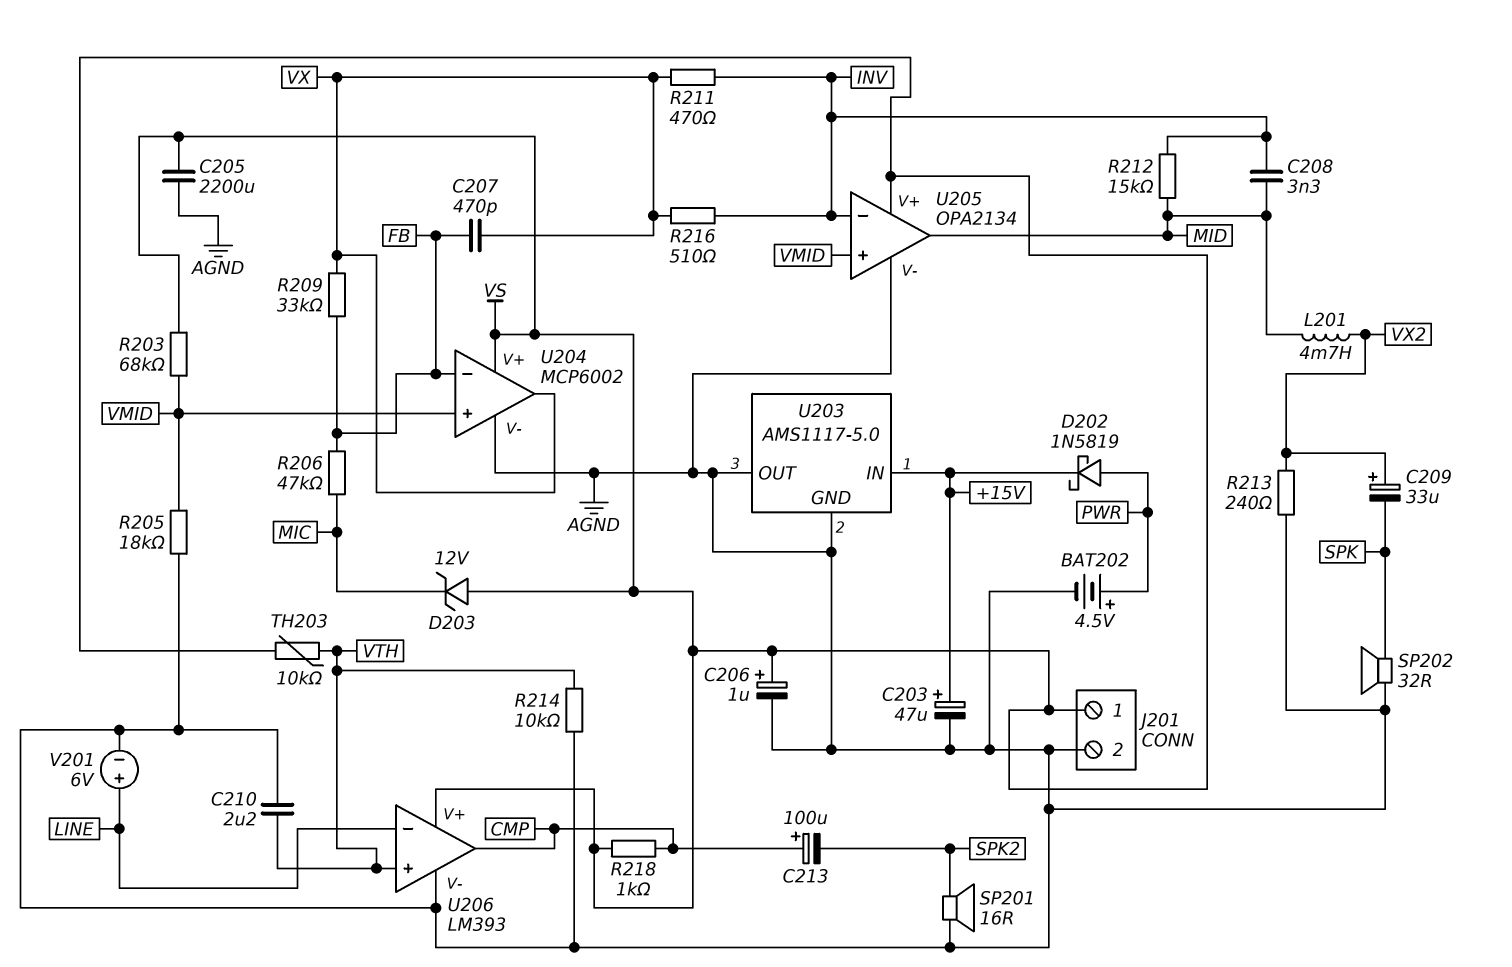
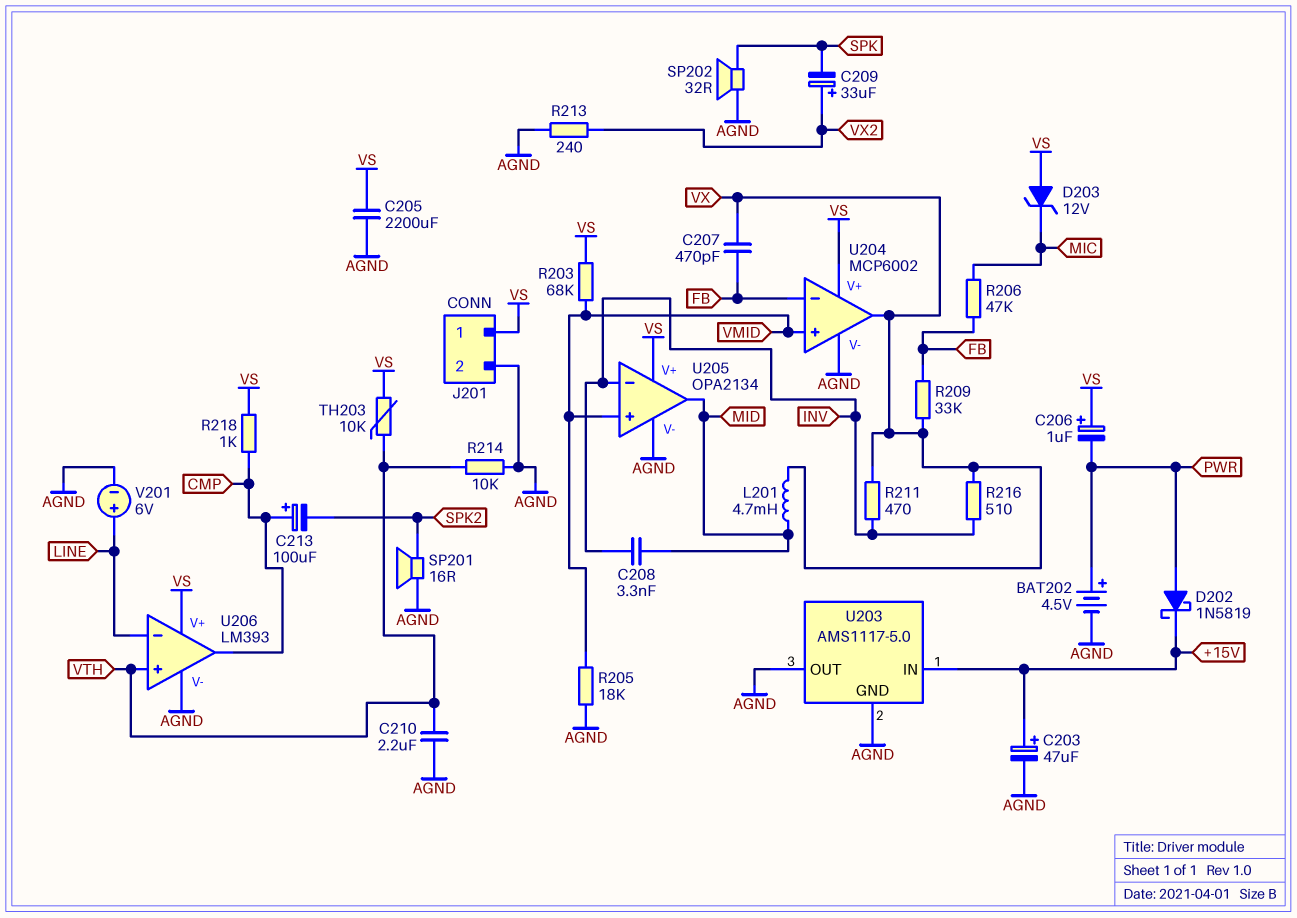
C206: 1uF (plus VS, minus AGND) -> 1uF (plus VS, minus PWR)
L201: 4.7mH (MID, VX2) -> 4.7mH (MID, VX)
R212: 15k (INV, MID) -> none

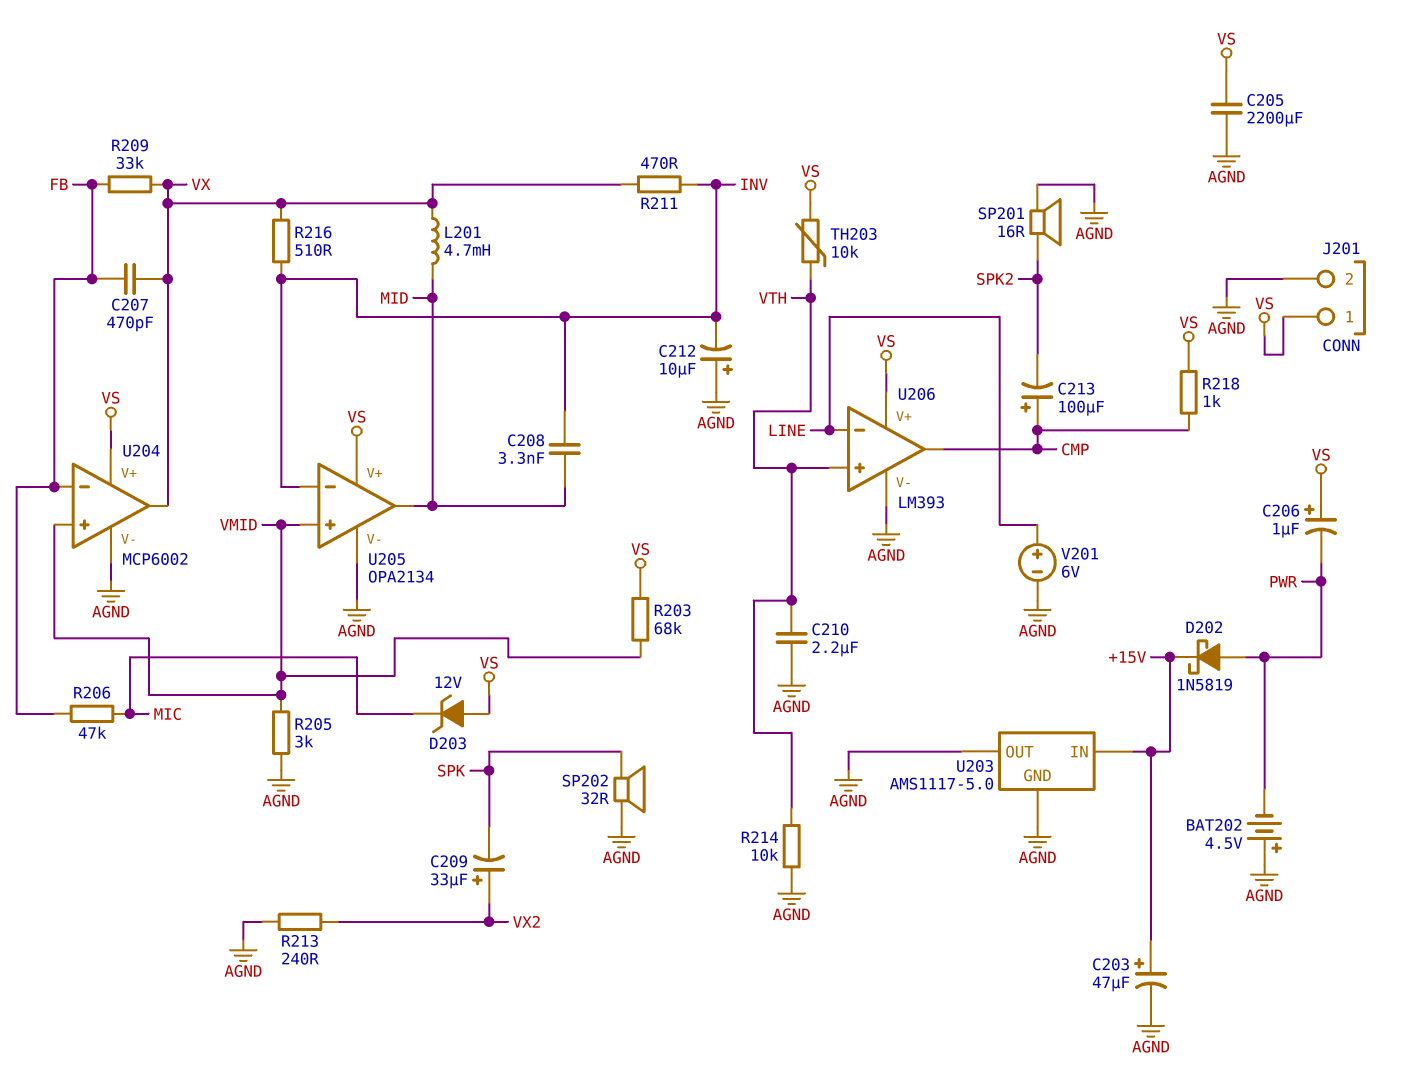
BAT202: 4.5V (plus PWR, minus AGND) -> 4.5V (plus AGND, minus PWR)
C212: none -> 10uF (plus AGND, minus INV)
R205: 18k (AGND, VMID) -> 3k (AGND, VMID)

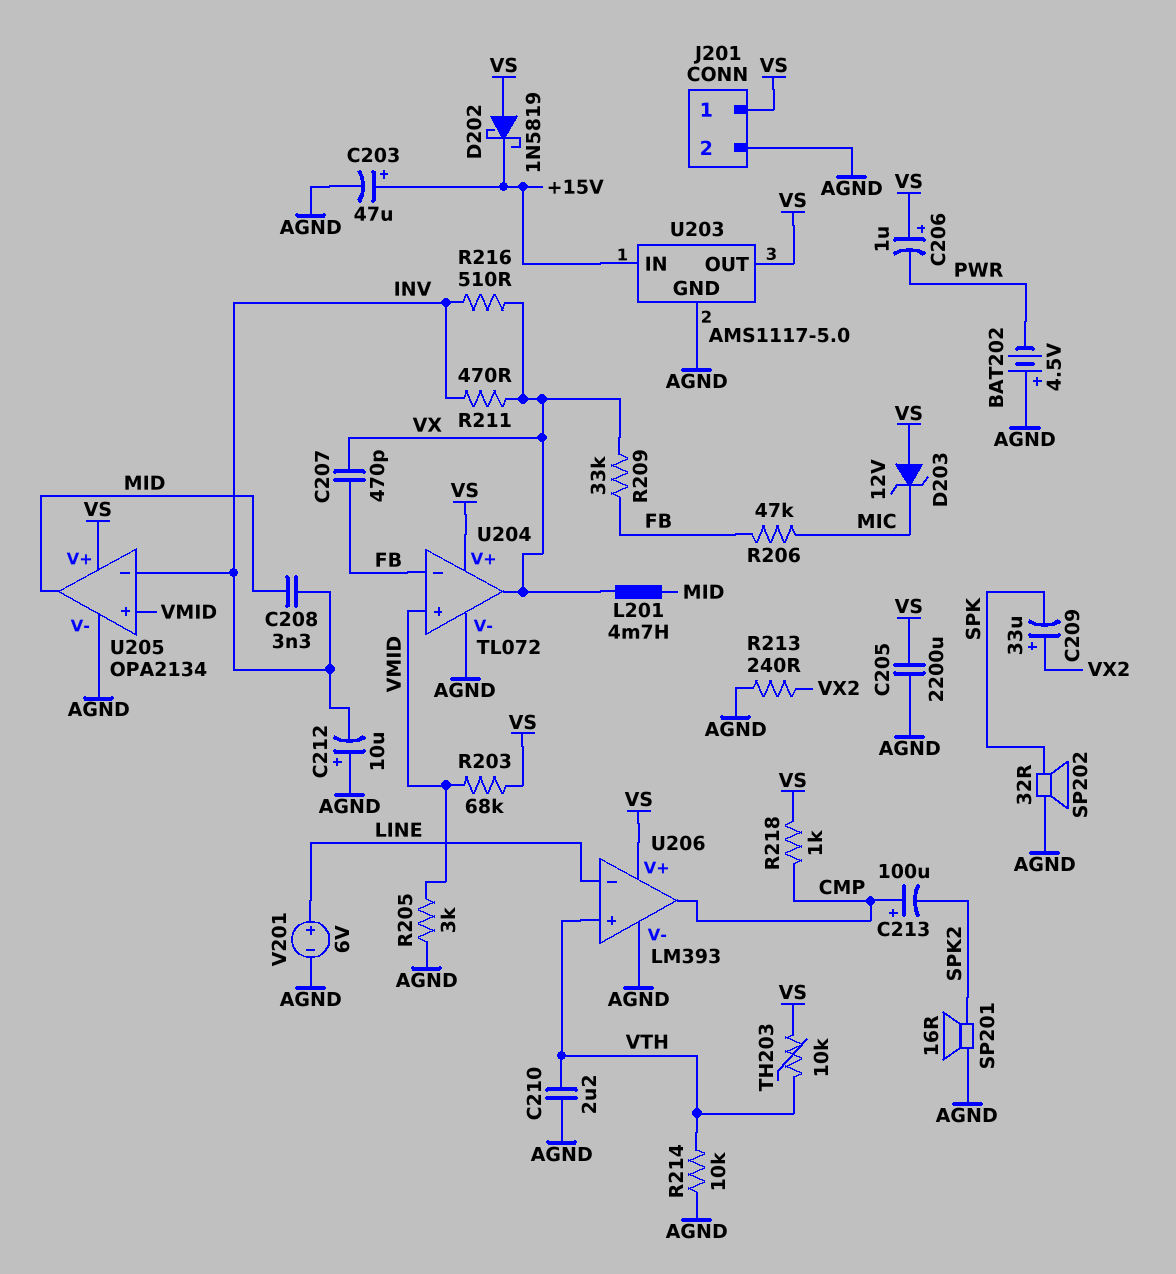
D202: schottky 1N5819 (A PWR, K +15V) -> schottky 1N5819 (A VS, K +15V)
U203 pin OUT: AGND -> VS
U204: MCP6002 -> TL072

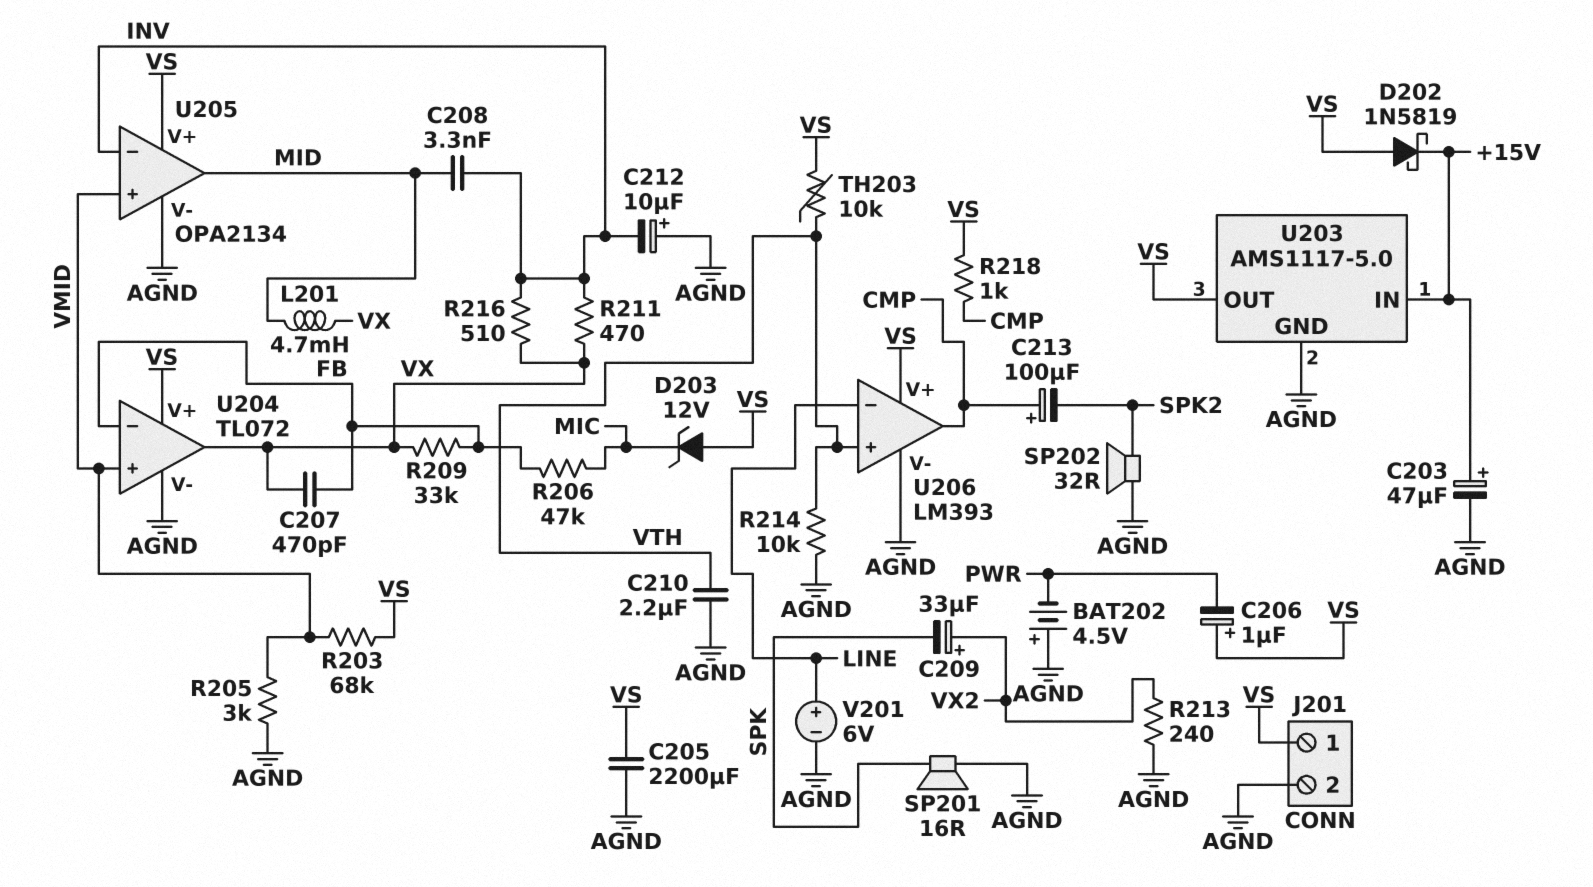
SP201: speaker 16R (AGND, SPK2) -> speaker 16R (AGND, SPK)
SP202: speaker 32R (AGND, SPK) -> speaker 32R (AGND, SPK2)

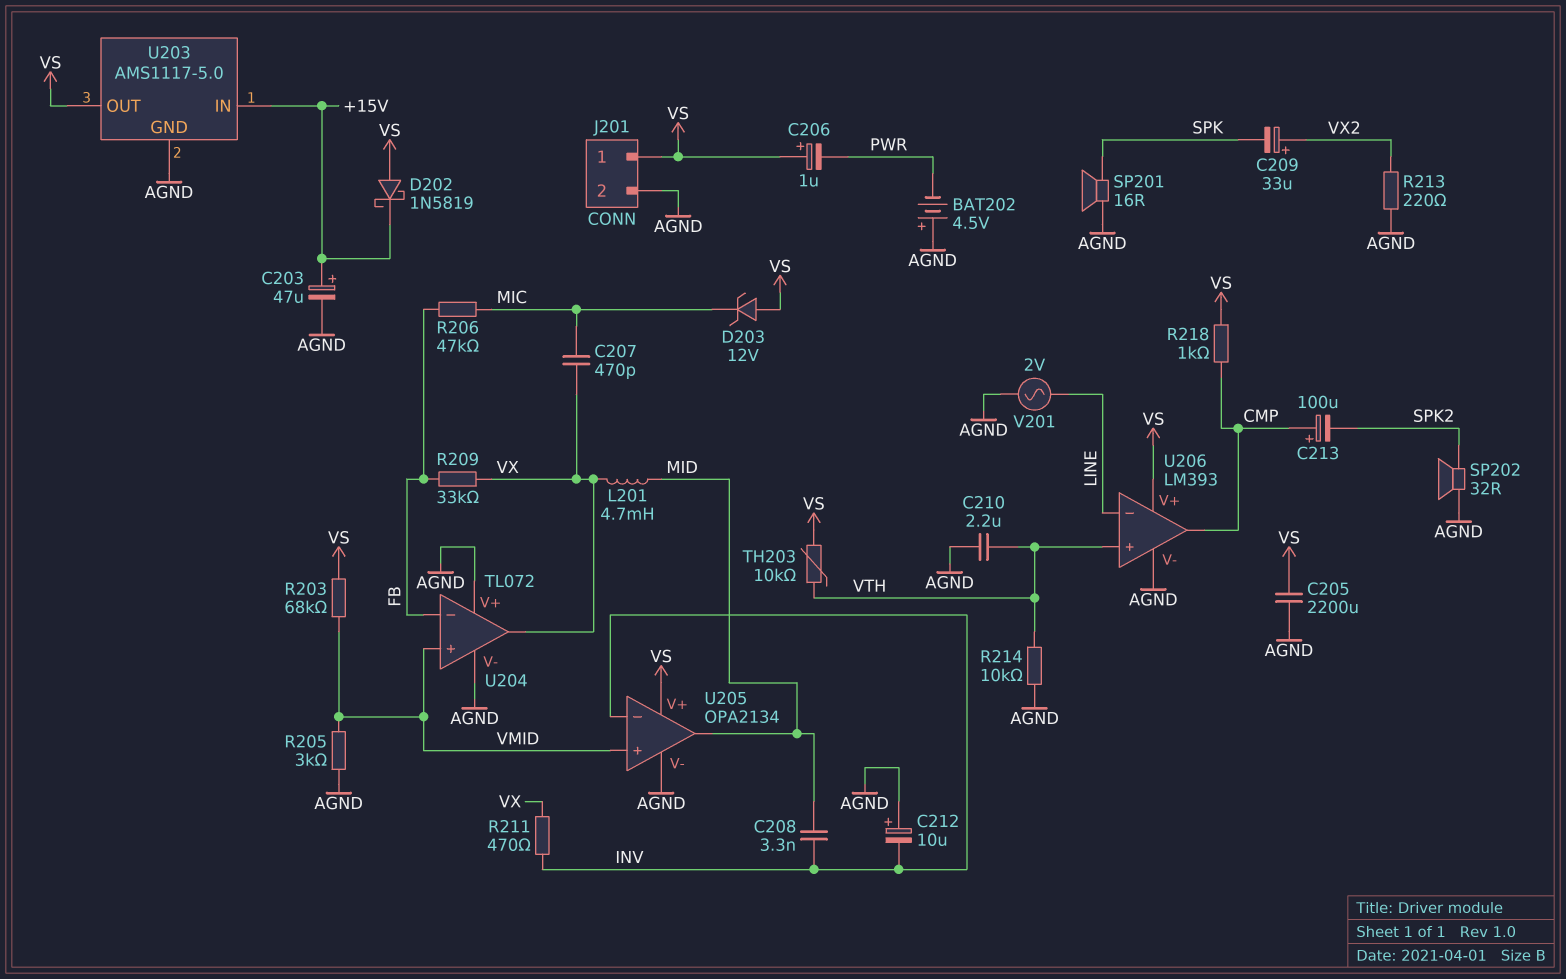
C207: 470pF (FB, VX) -> 470pF (MIC, VX)
R213: 240 (AGND, VX2) -> 220 (AGND, VX2)
R216: 510 (INV, VX) -> none
U204 pin V+: VS -> AGND
V201: 6V (plus LINE, minus AGND) -> AC 2V (AGND, LINE)

